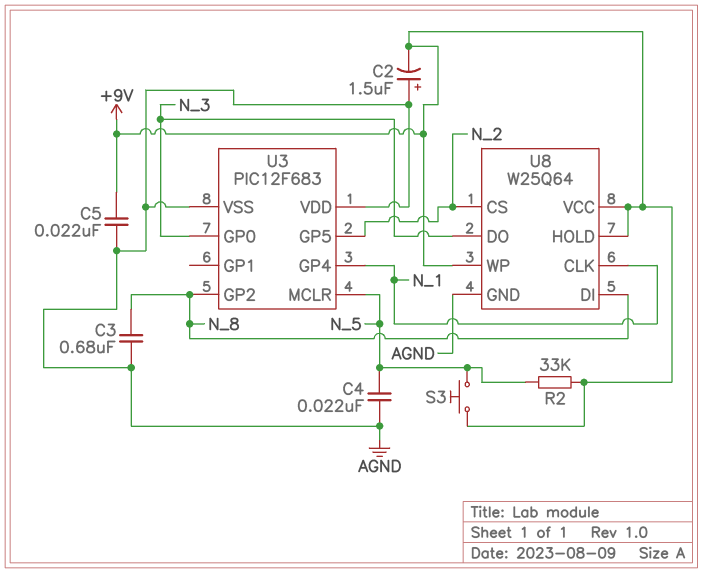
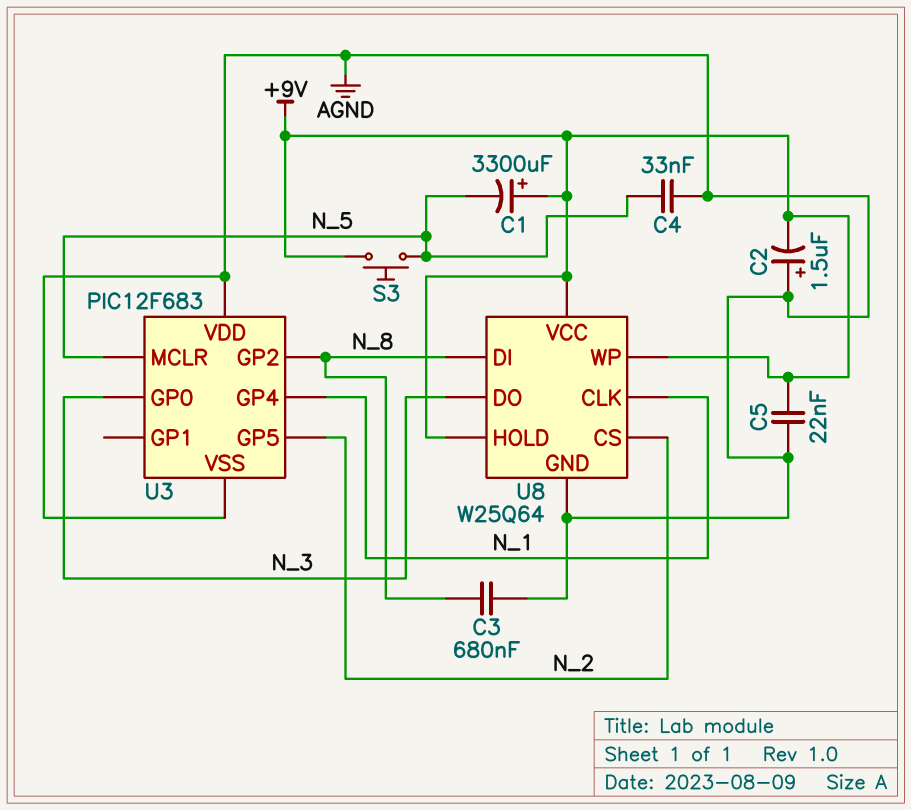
C1: none -> 3300uF (plus +9V, minus N_5)
C4: 22nF (AGND, N_5) -> 33nF (AGND, N_5)
R2: 33k (+9V, N_5) -> none

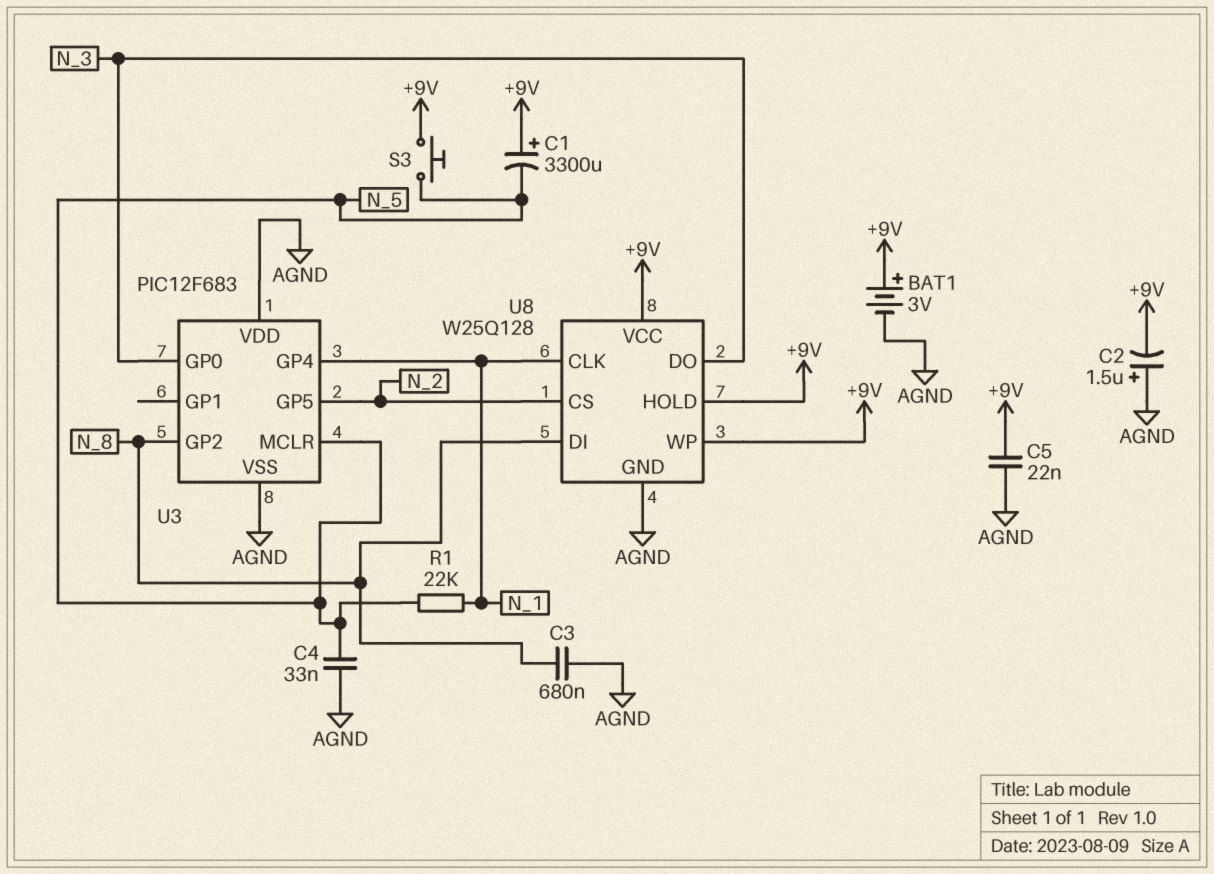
BAT1: none -> 3V (plus +9V, minus AGND)
R1: none -> 22k (N_1, N_5)
U8: W25Q64 -> W25Q128

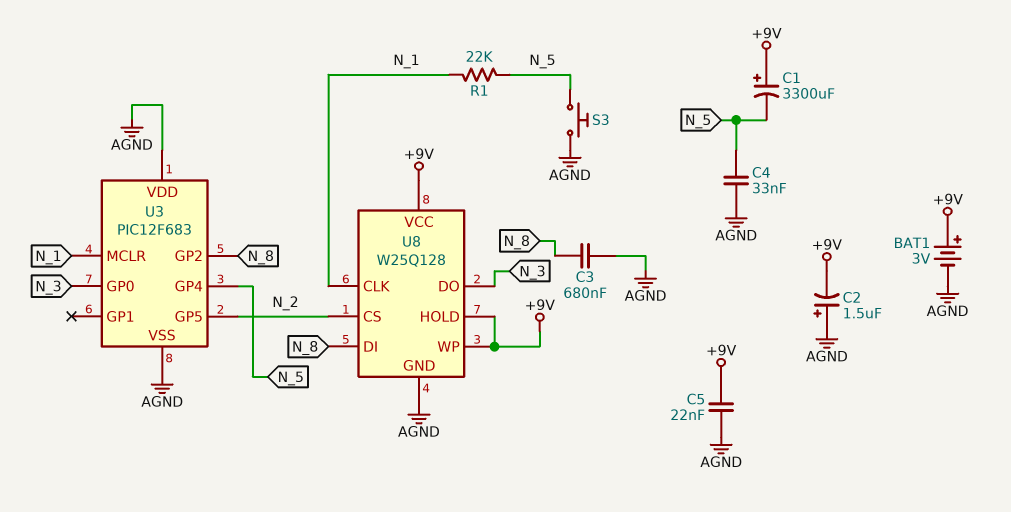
S3: button (+9V, N_5) -> button (AGND, N_5)
U3 pin GP4: N_1 -> N_5
U3 pin MCLR: N_5 -> N_1

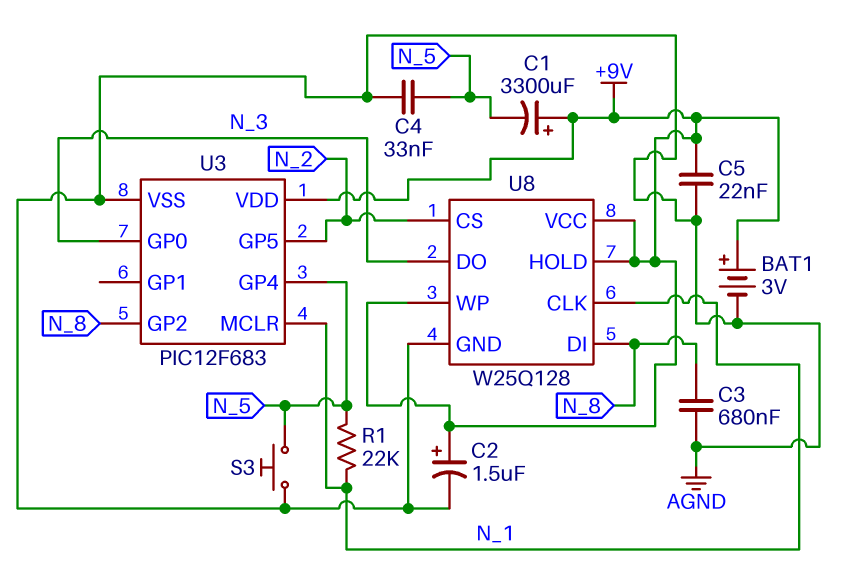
C2: 1.5uF (plus AGND, minus +9V) -> 1.5uF (plus +9V, minus AGND)
U3 pin VDD: AGND -> +9V

